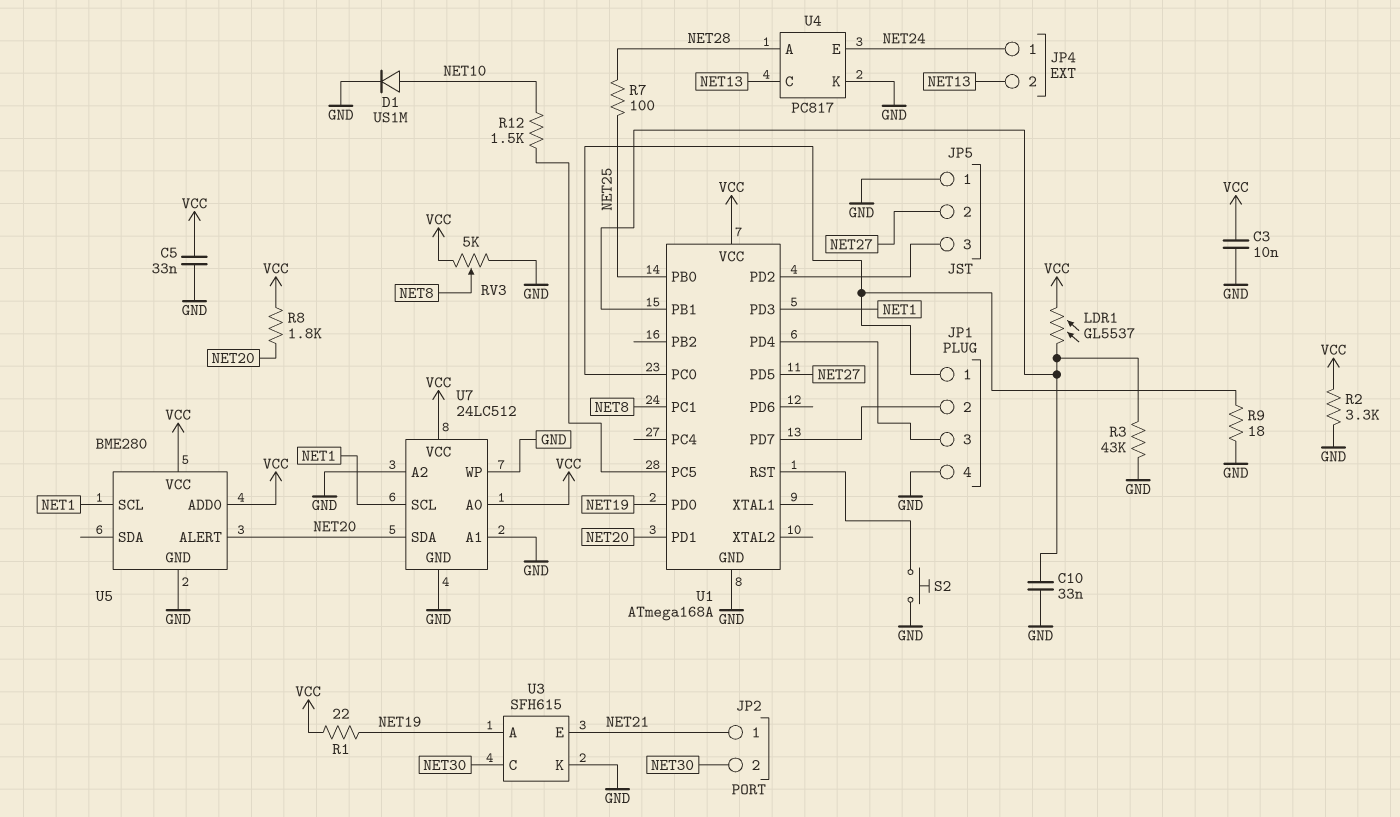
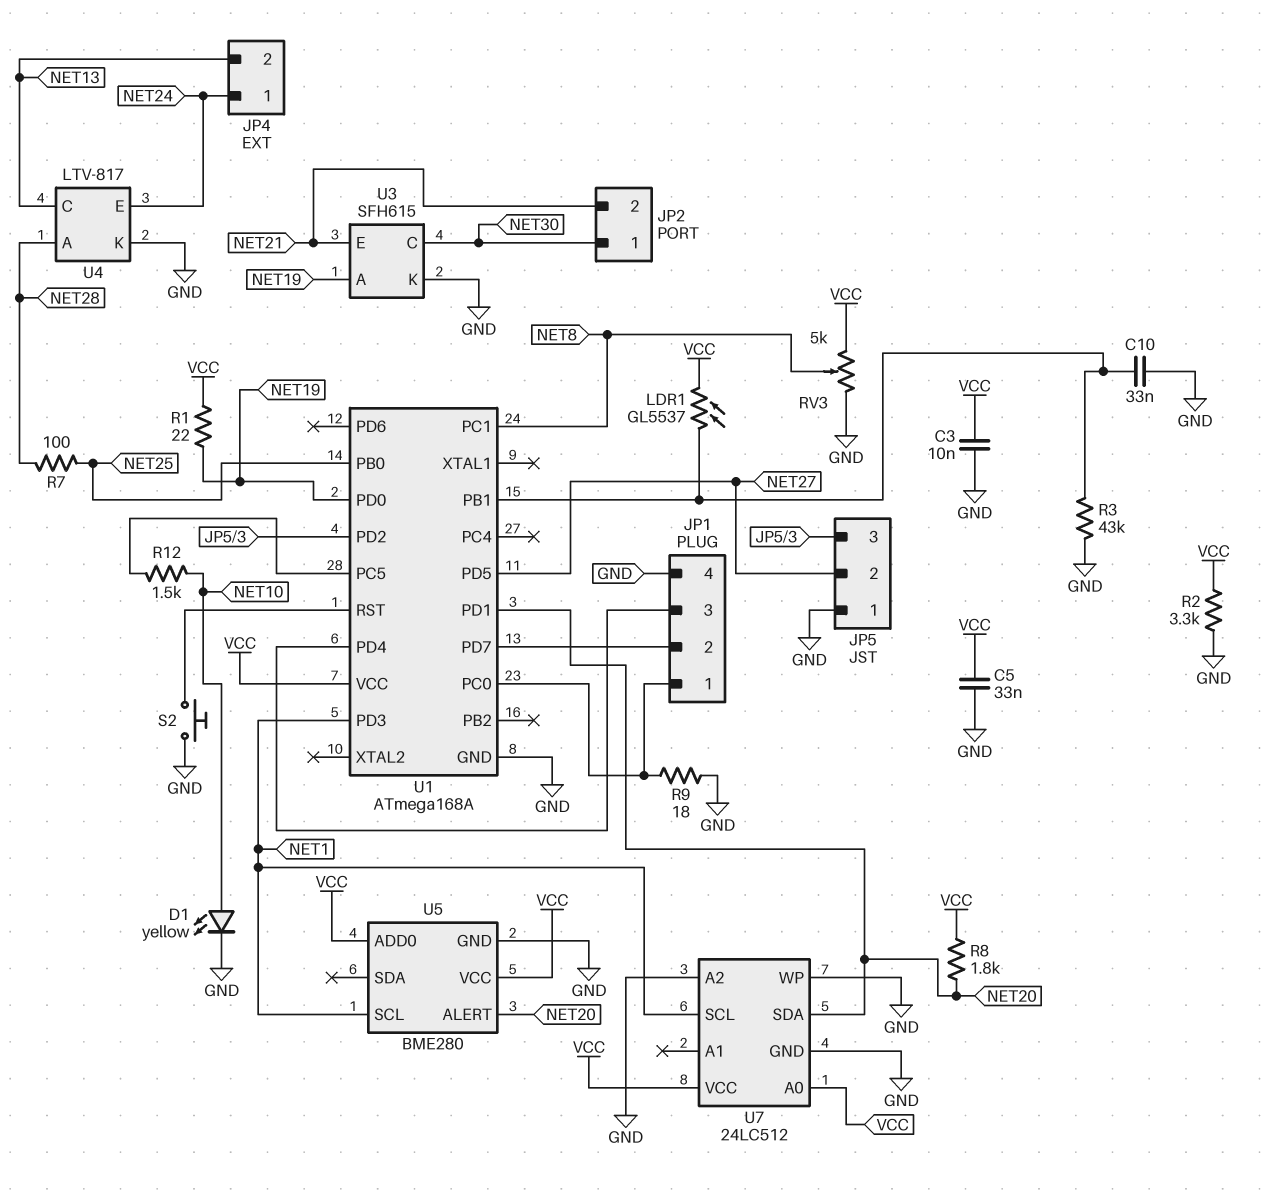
D1: diode US1M (A NET10, K GND) -> LED yellow (A NET10, K GND)
JP2 pin 1: NET21 -> NET30
JP2 pin 2: NET30 -> NET21
U4: PC817 -> LTV-817
U7 pin A1: GND -> none

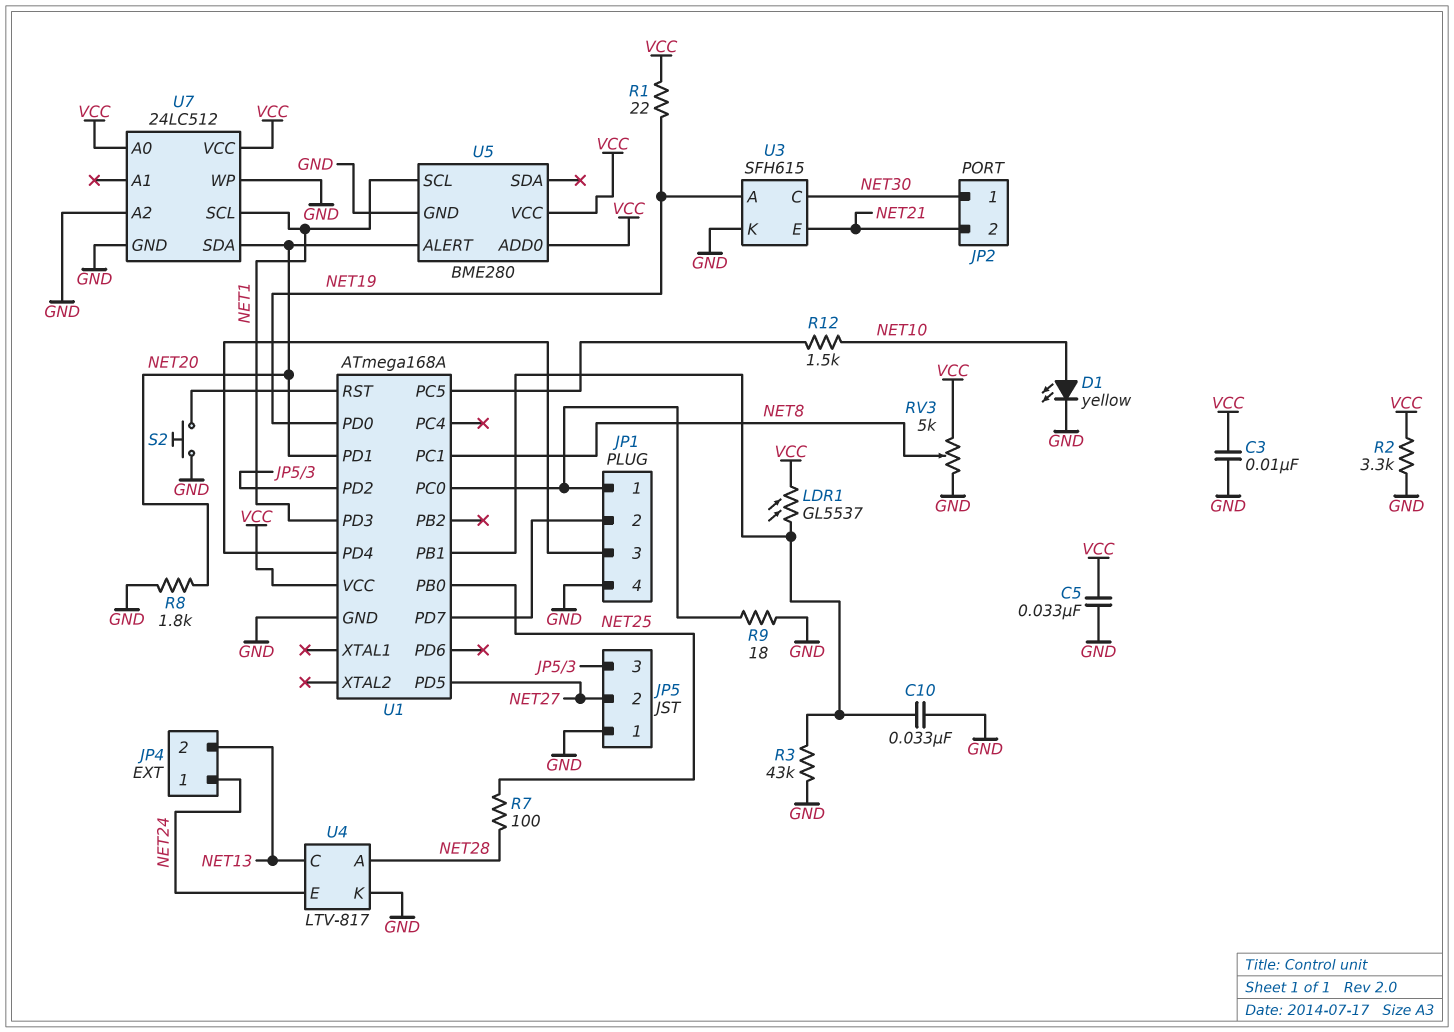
R8: 1.8k (NET20, VCC) -> 1.8k (GND, NET20)

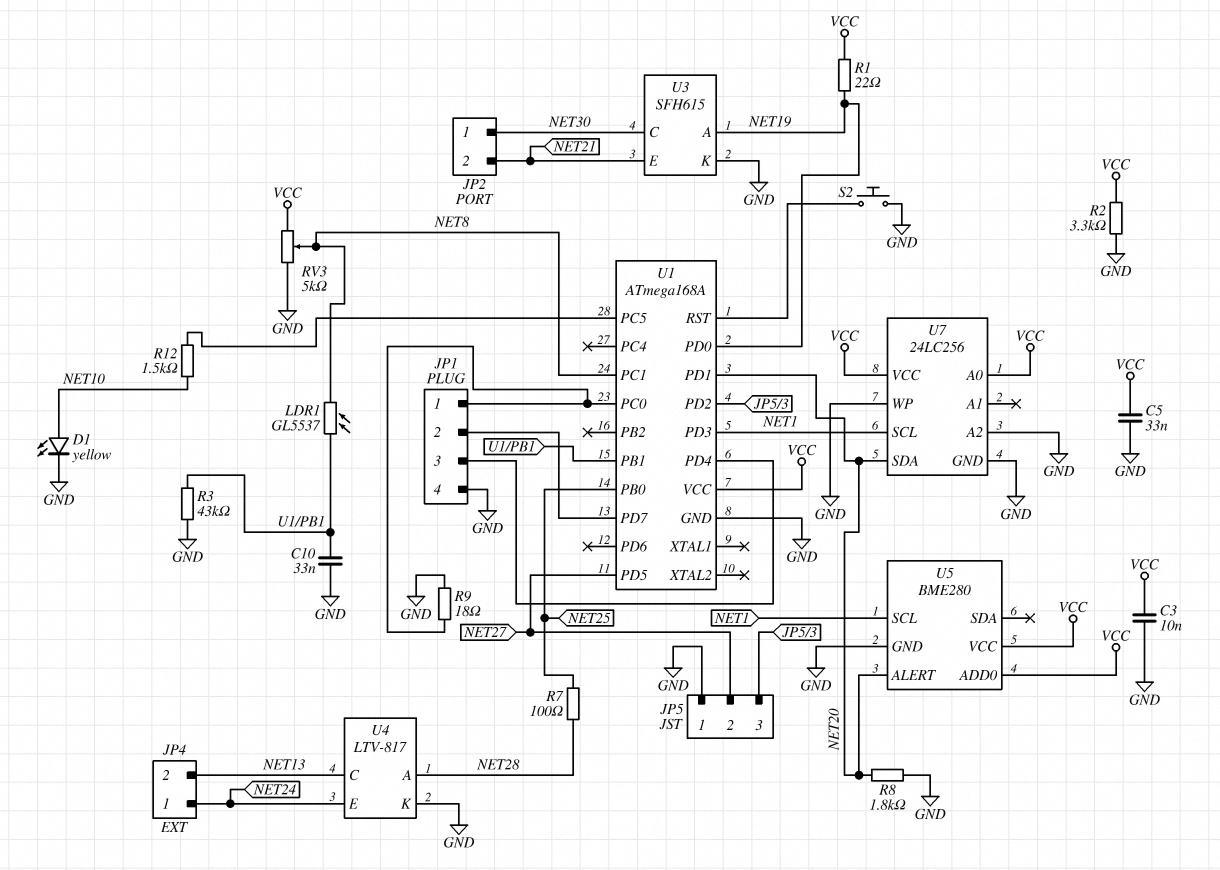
LDR1: GL5537 (U1/PB1, VCC) -> GL5537 (NET8, U1/PB1)
U7: 24LC512 -> 24LC256

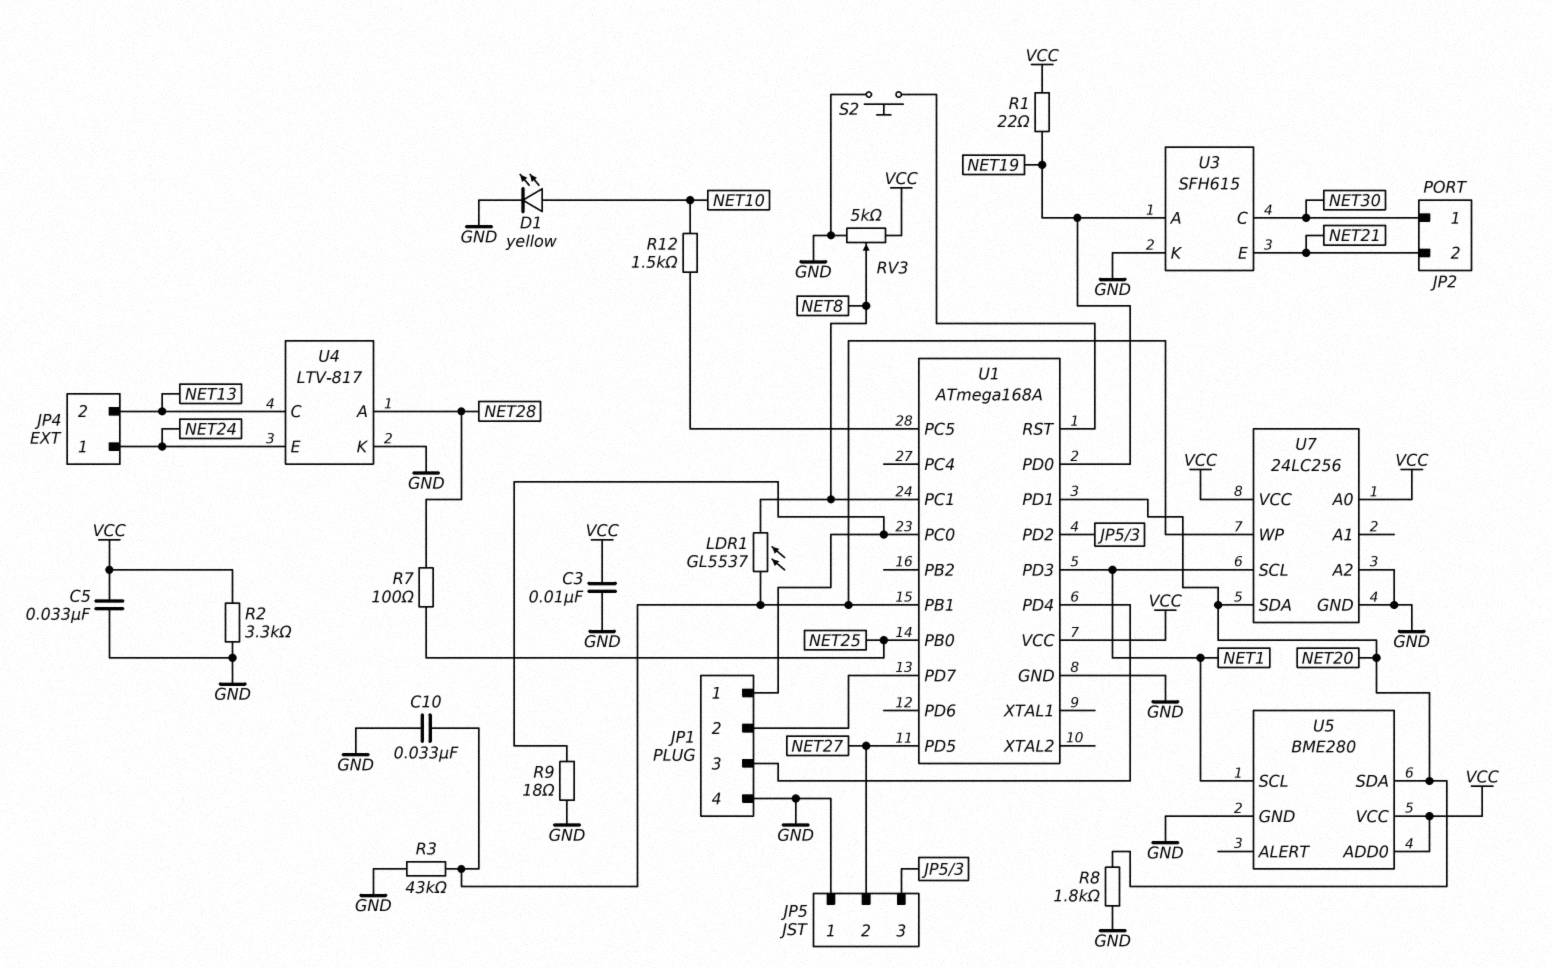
U5 pin ALERT: NET20 -> none
U5 pin SDA: none -> NET20
U7 pin WP: GND -> U1/PB1

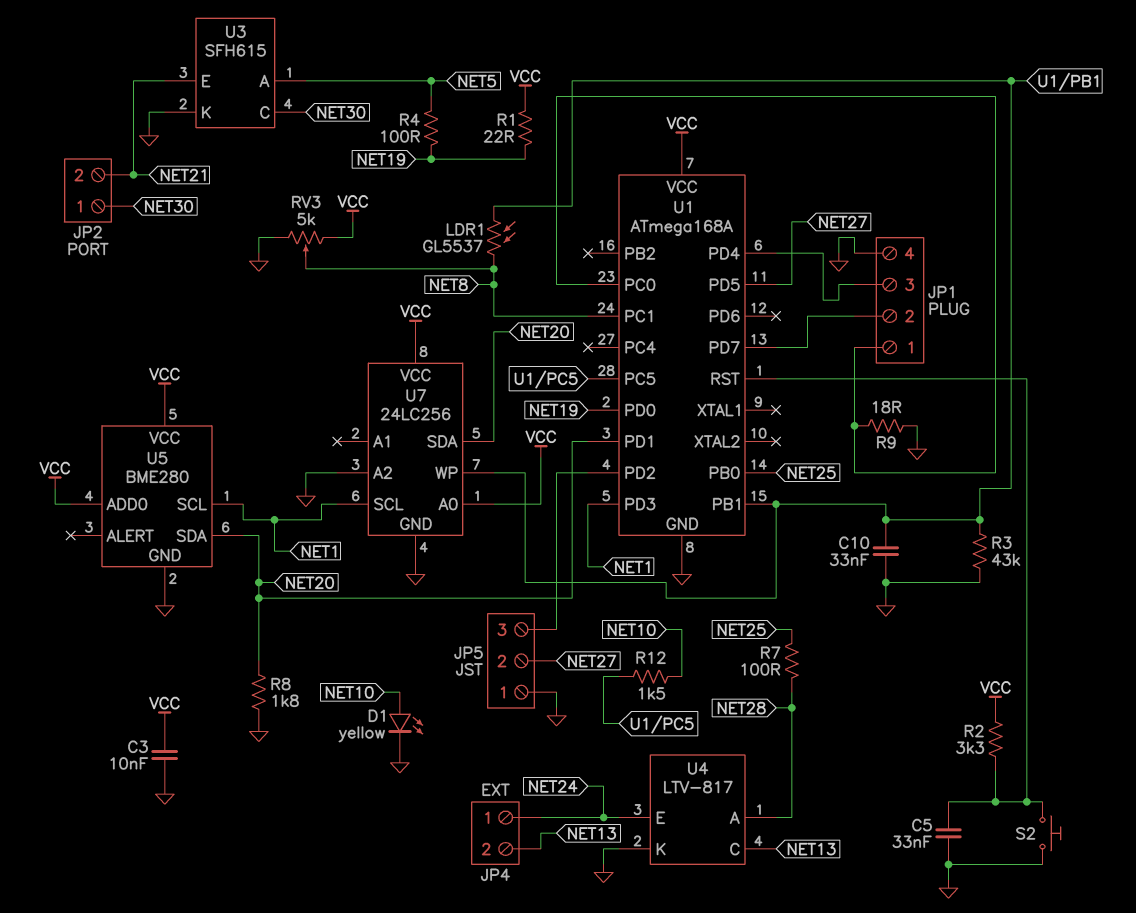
C5: 33nF (GND, VCC) -> 33nF (GND, U1/RST)
R2: 3.3k (GND, VCC) -> 3.3k (U1/RST, VCC)
R4: none -> 100 (NET5, NET19)
U3 pin A: NET19 -> NET5

